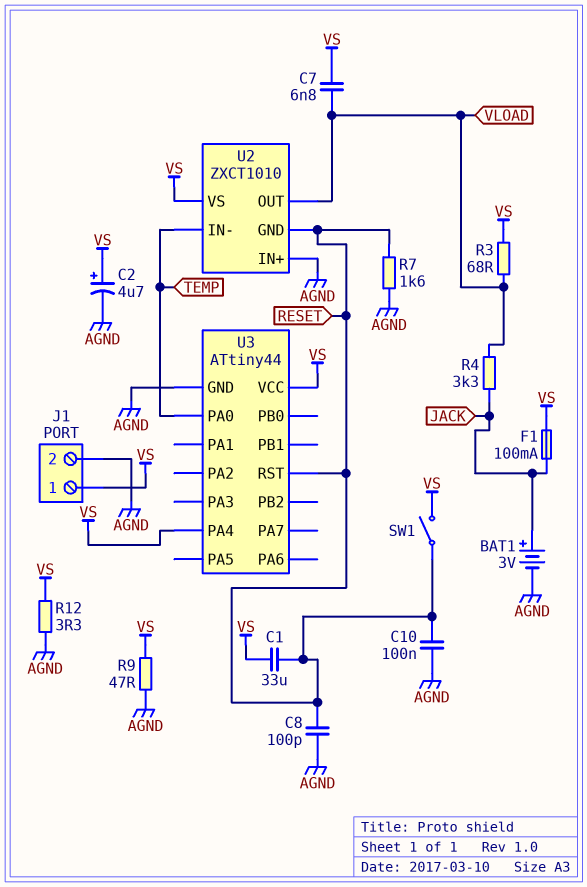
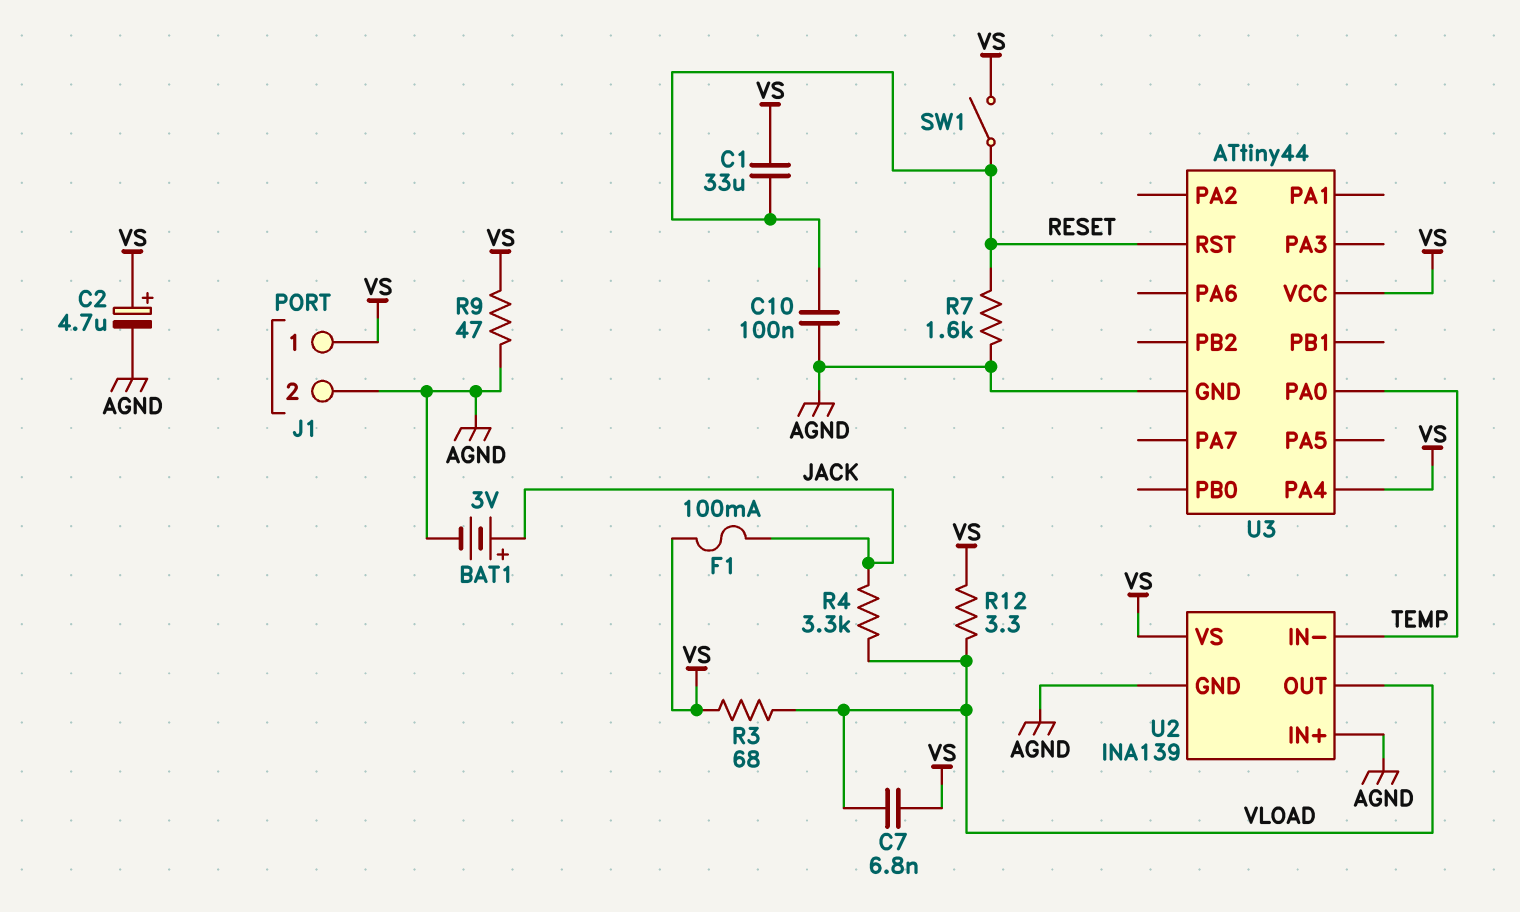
C8: 100pF (AGND, RESET) -> none
R12: 3.3 (AGND, VS) -> 3.3 (VLOAD, VS)
U2: ZXCT1010 -> INA139
U2 pin GND: RESET -> AGND

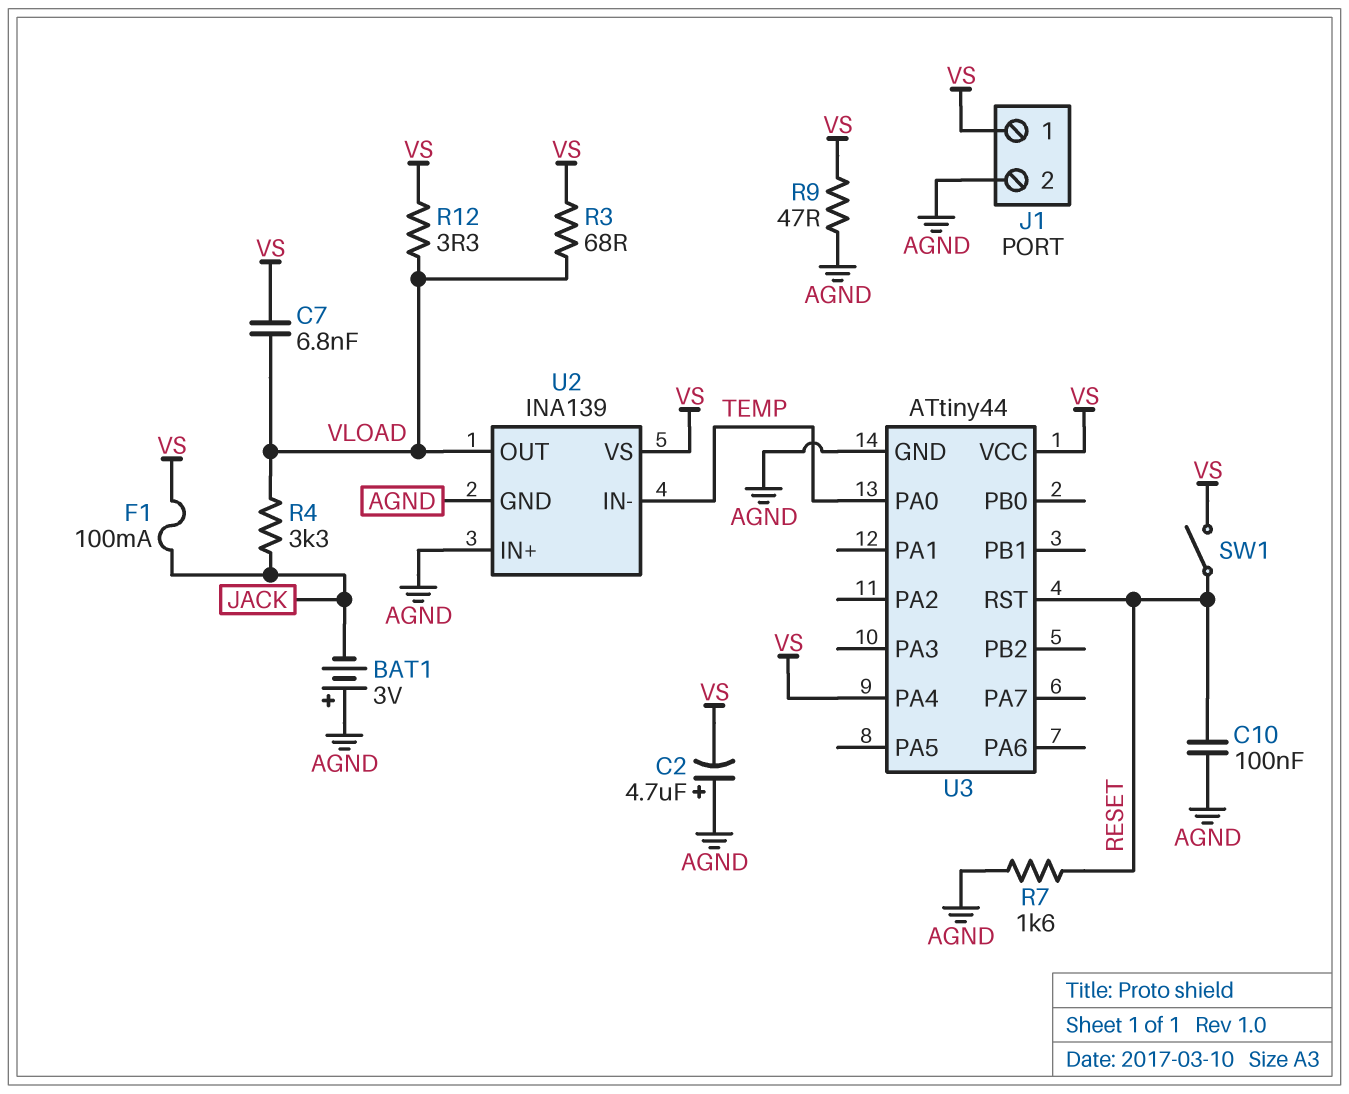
BAT1: 3V (plus JACK, minus AGND) -> 3V (plus AGND, minus JACK)
C1: 33uF (RESET, VS) -> none
C2: 4.7uF (plus VS, minus AGND) -> 4.7uF (plus AGND, minus VS)

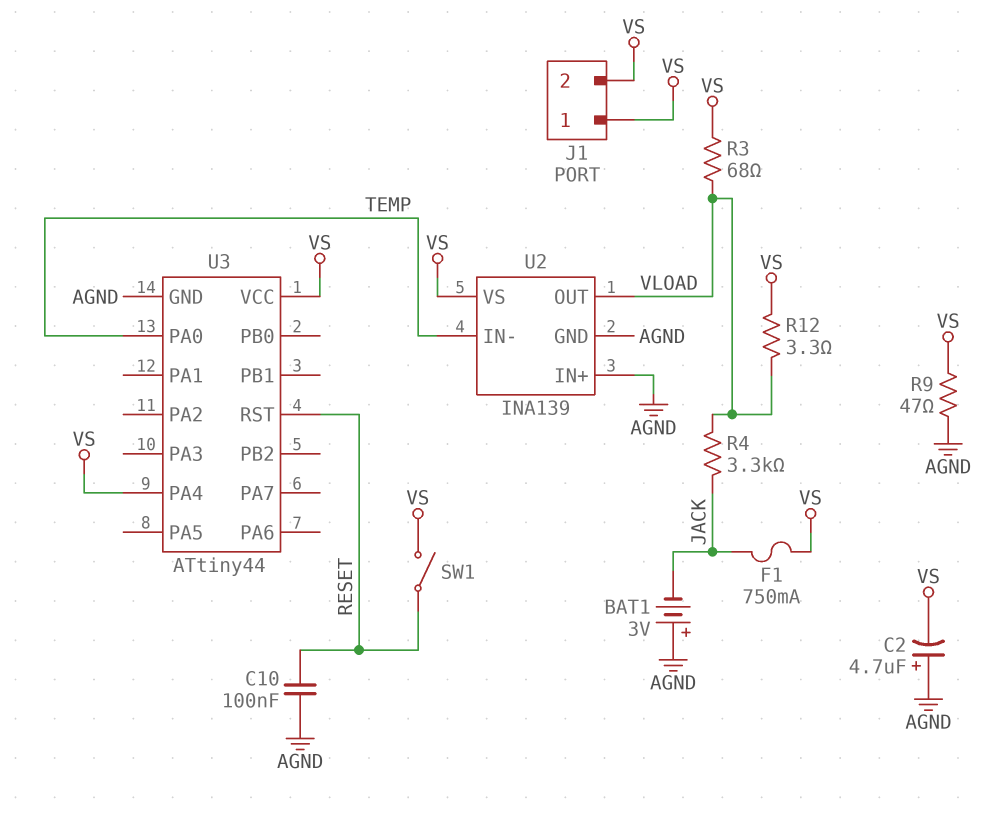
C7: 6.8nF (VLOAD, VS) -> none
F1: 100mA (JACK, VS) -> 750mA (JACK, VS)
J1 pin 2: AGND -> VS
R7: 1.6k (AGND, RESET) -> none

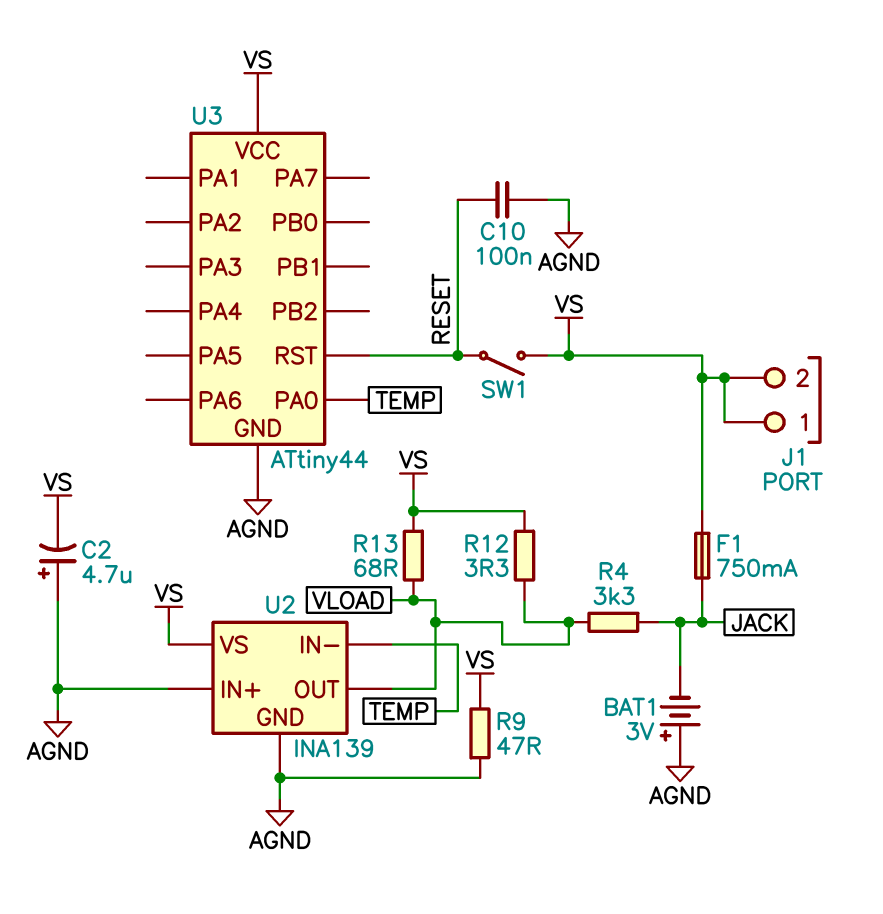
R3: 68 (VLOAD, VS) -> none
R13: none -> 68 (VLOAD, VS)
U3 pin PA4: VS -> none

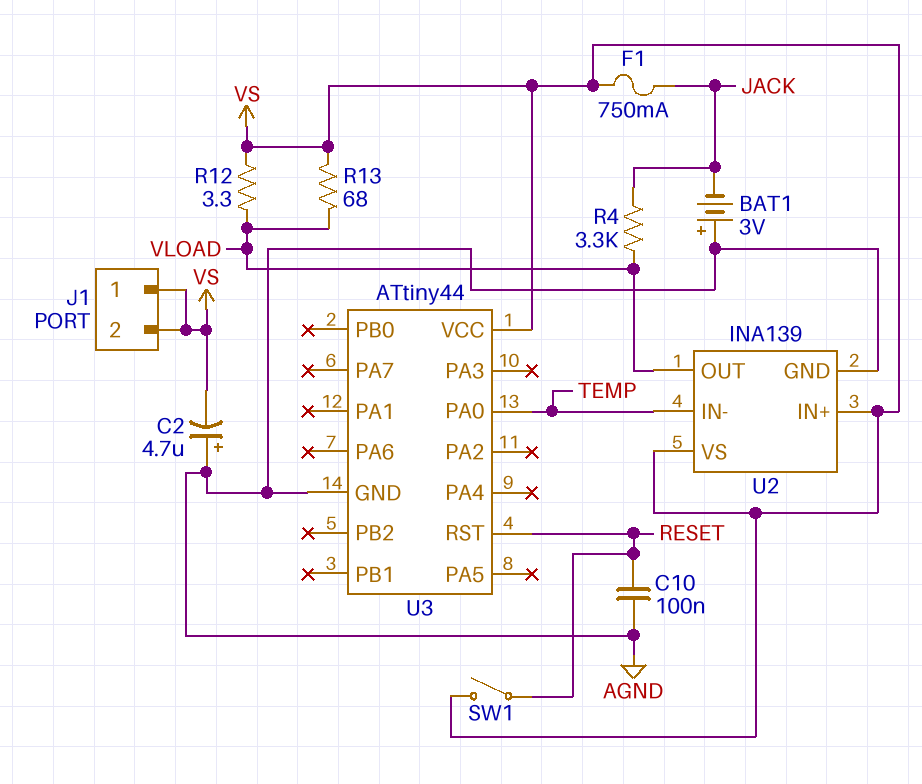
R9: 47 (AGND, VS) -> none
U2 pin IN+: AGND -> VS

